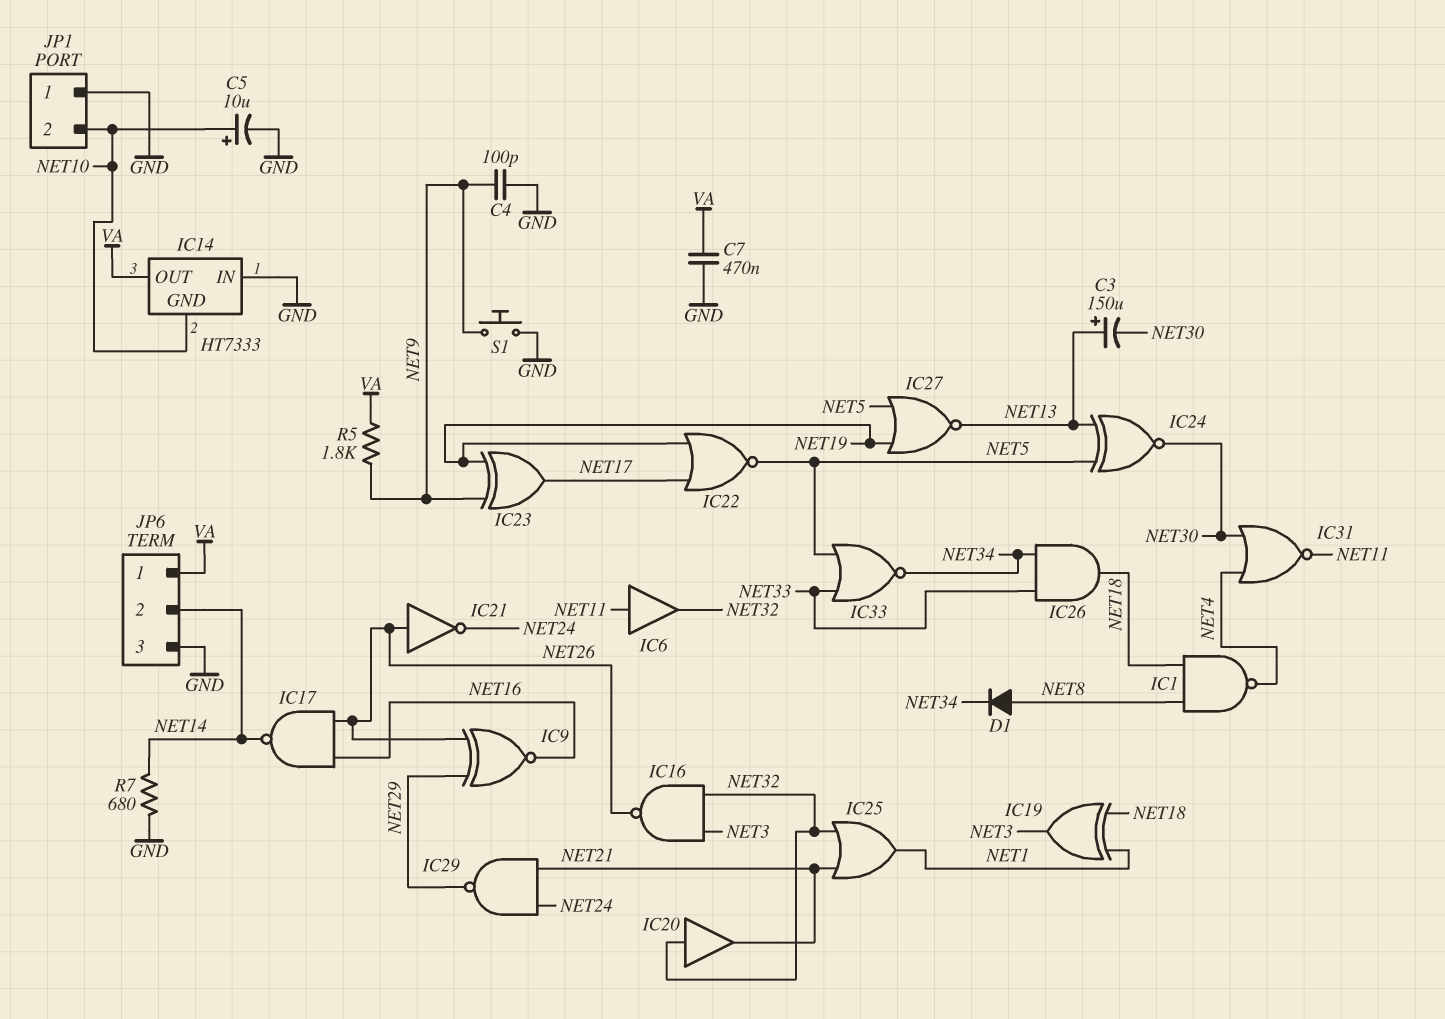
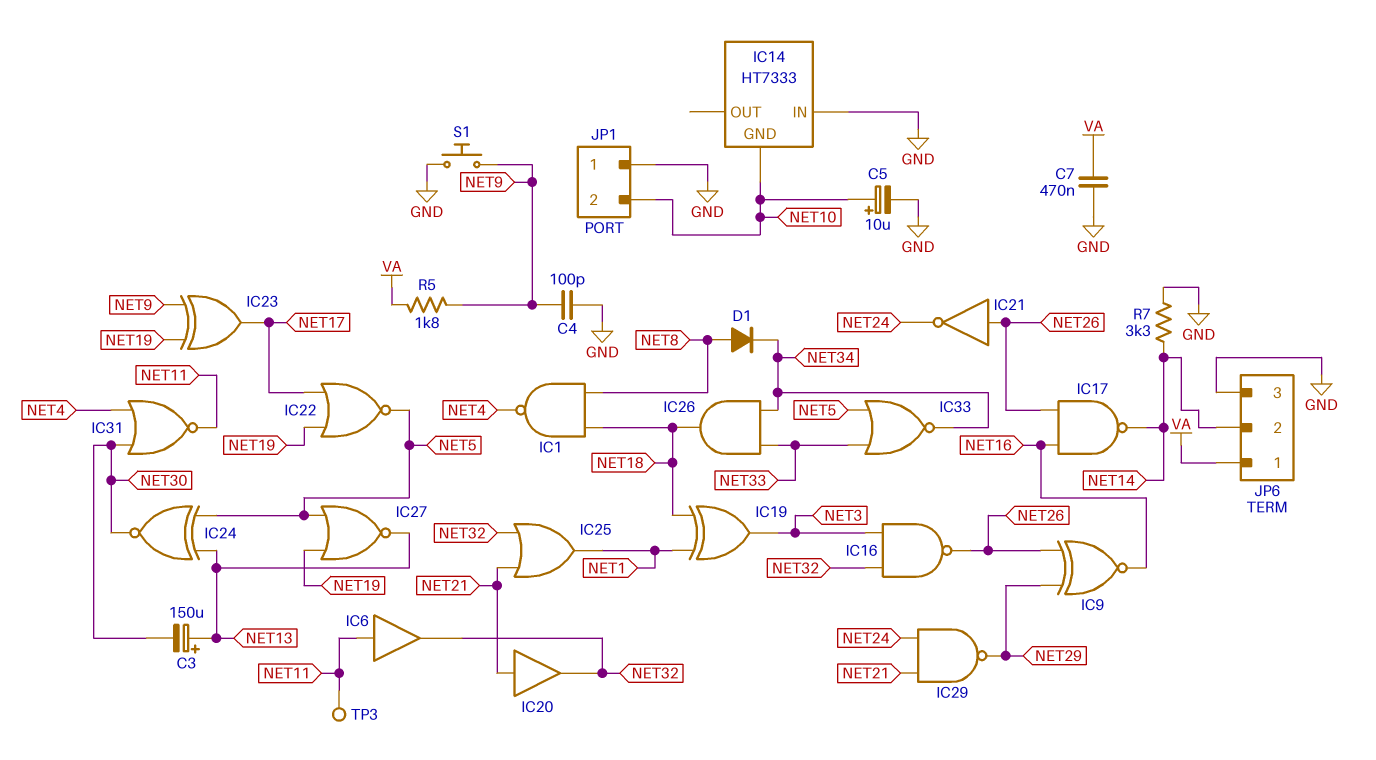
IC14 pin OUT: VA -> none
IC20: buffer (in NET32, out NET21) -> buffer (in NET21, out NET32)
R7: 680 (GND, NET14) -> 3.3k (GND, NET14)
TP3: none -> test point (NET11)

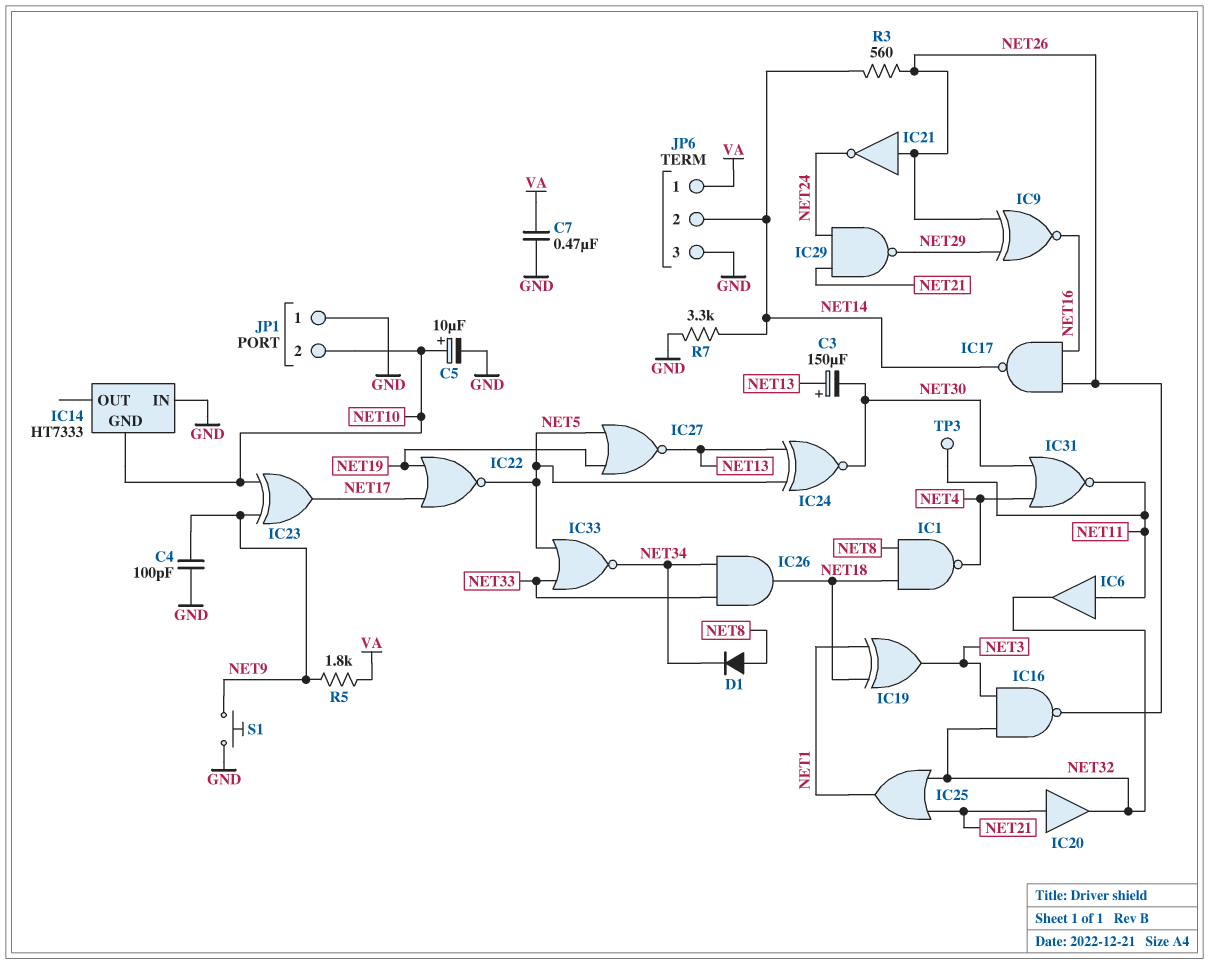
IC23: XOR (in NET9, in NET19, out NET17) -> XOR (in NET9, in NET10, out NET17)
R3: none -> 560 (NET14, NET26)

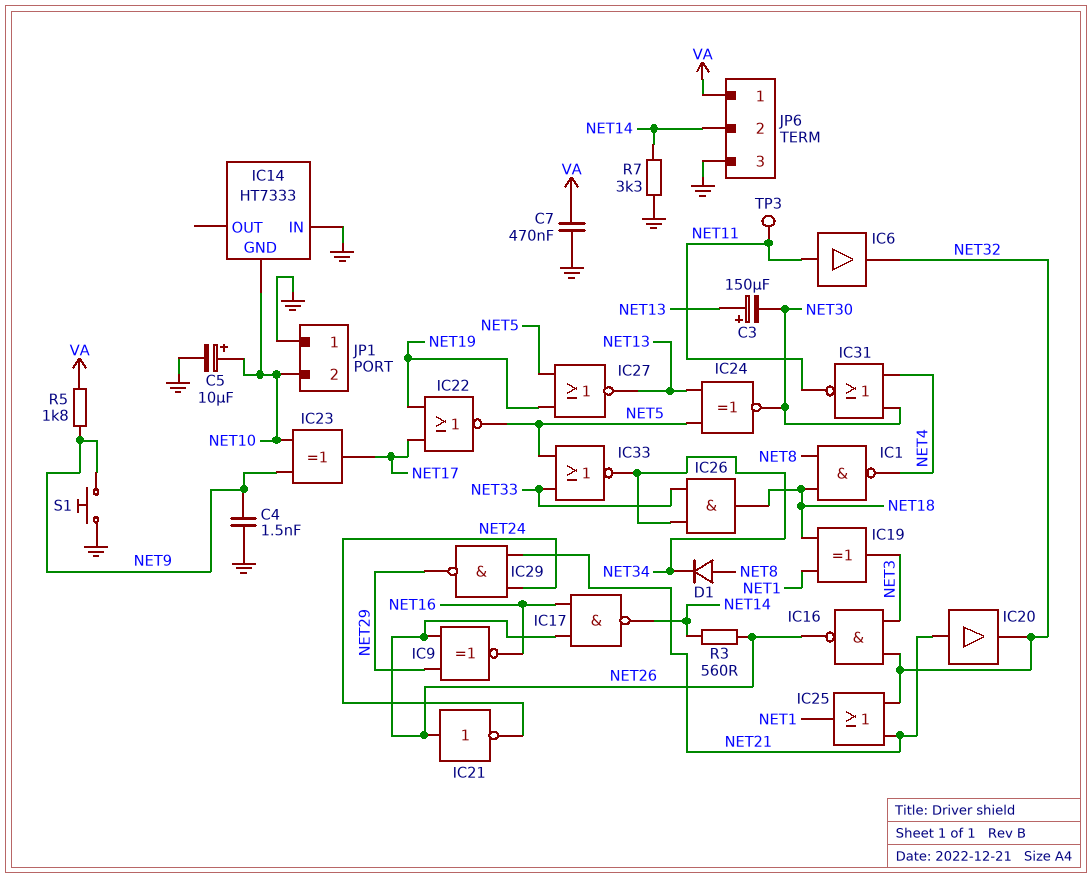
C4: 100pF (GND, NET9) -> 1.5nF (GND, NET9)

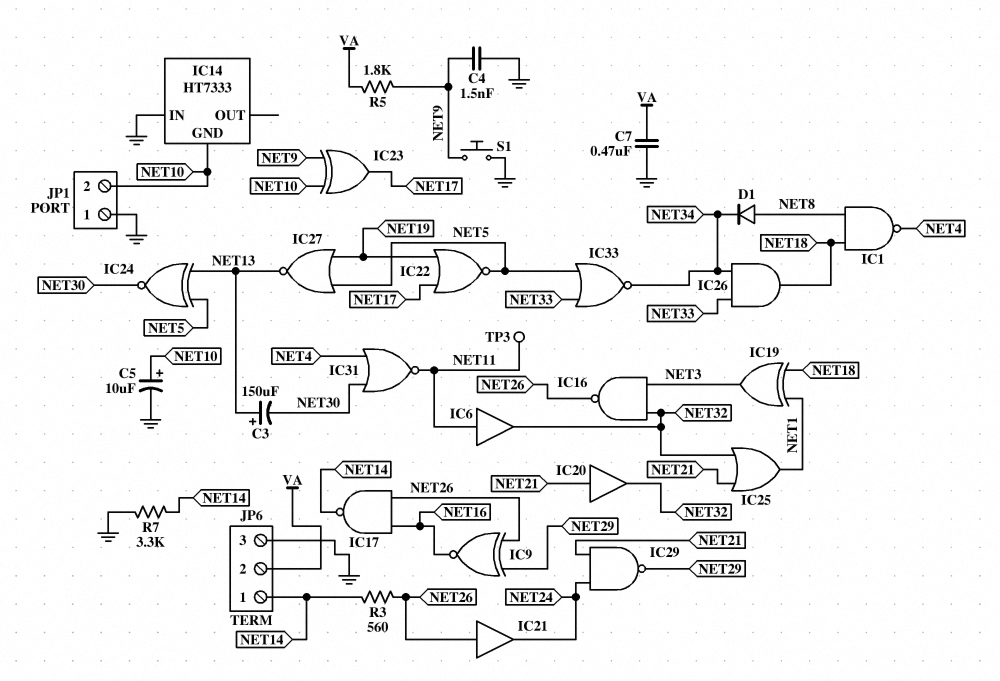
IC21: NOT (in NET26, out NET24) -> buffer (in NET26, out NET24)
JP6 pin 1: VA -> NET14
JP6 pin 2: NET14 -> VA

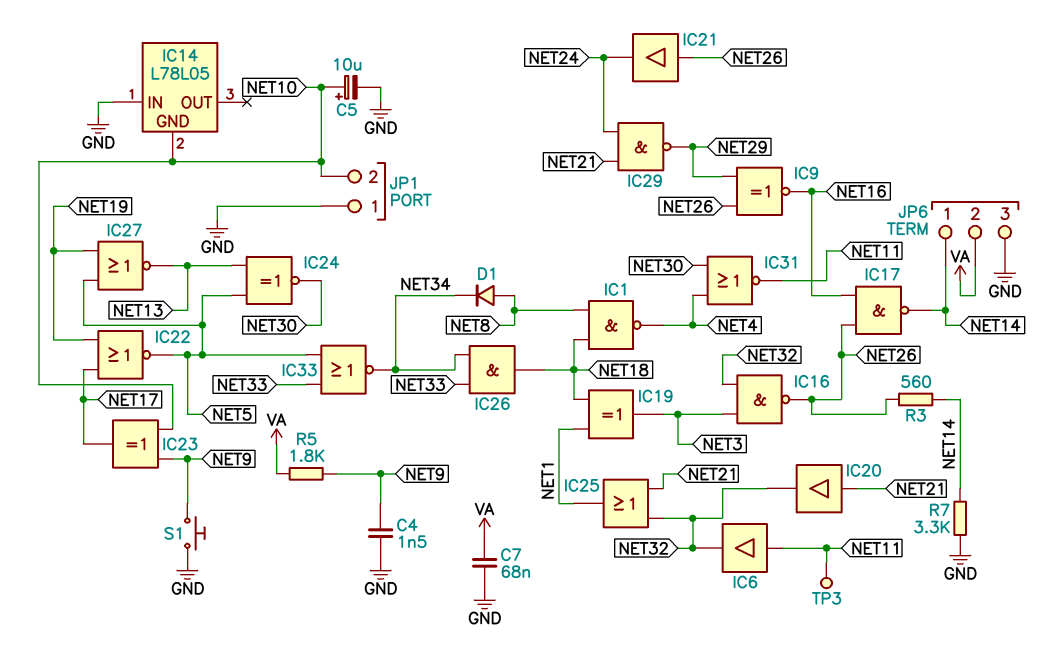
C3: 150uF (plus NET13, minus NET30) -> none
C7: 470nF (GND, VA) -> 68nF (GND, VA)
IC14: HT7333 -> L78L05

